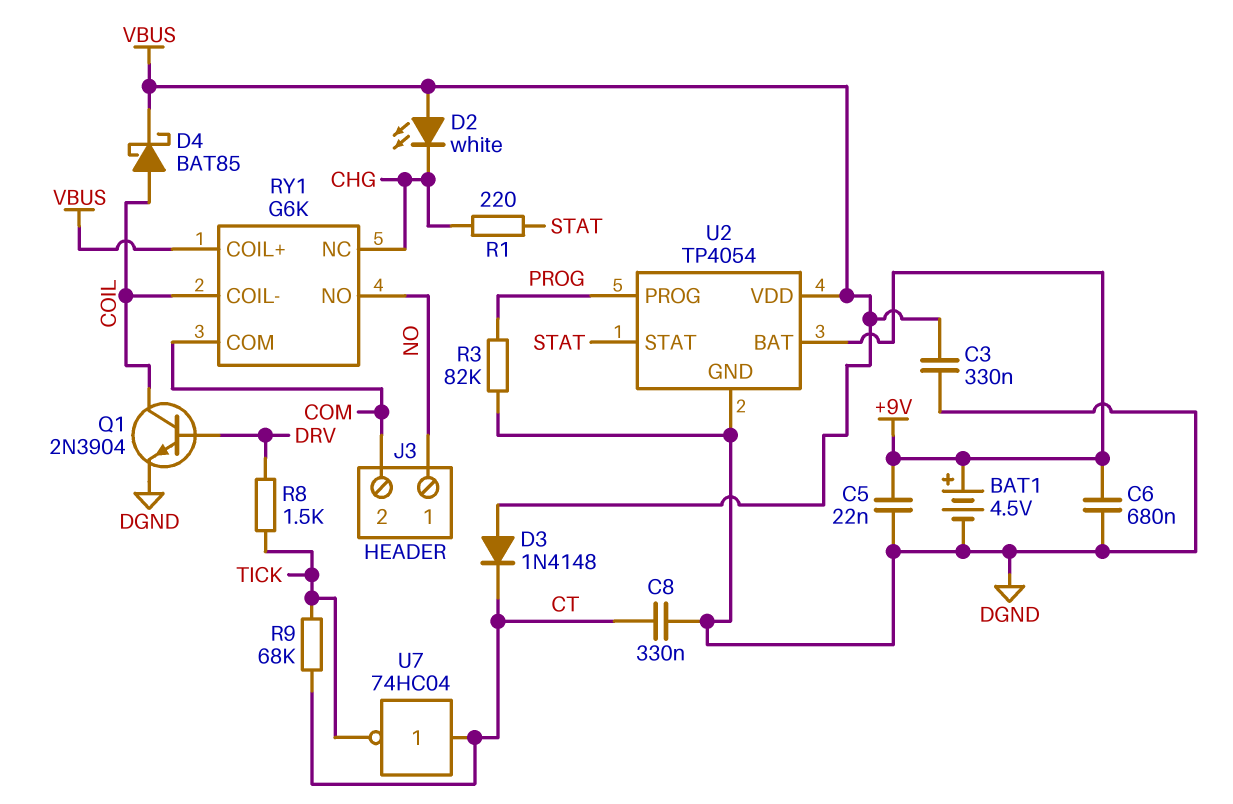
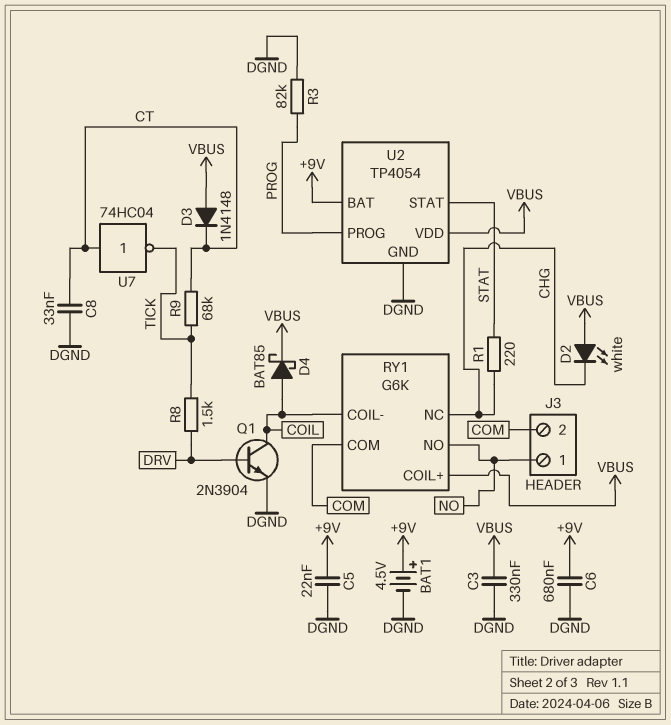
C8: 330nF (CT, DGND) -> 33nF (CT, DGND)

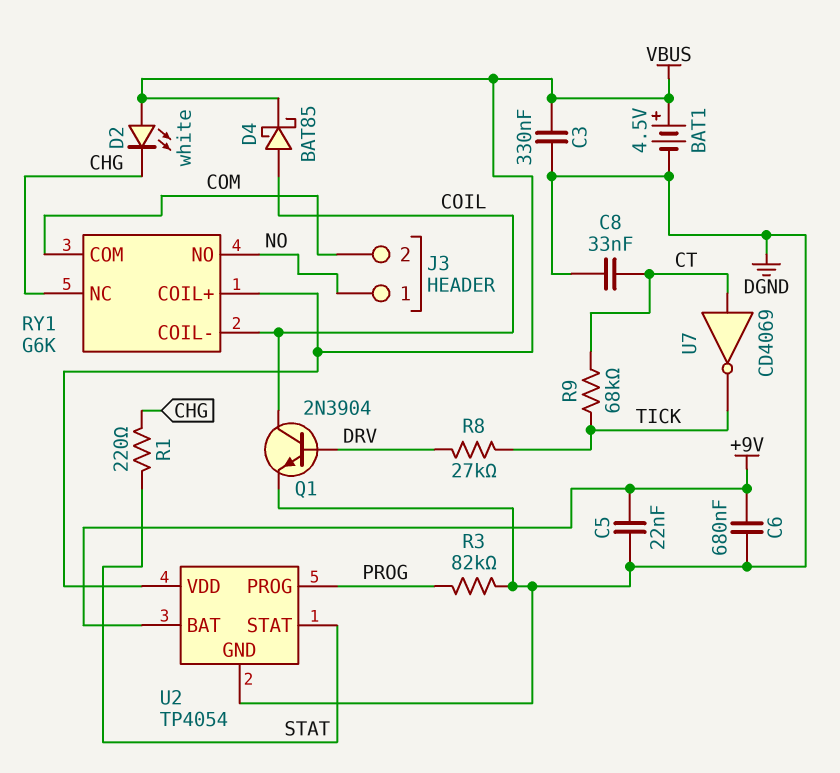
BAT1: 4.5V (plus +9V, minus DGND) -> 4.5V (plus VBUS, minus DGND)
D3: diode 1N4148 (A VBUS, K CT) -> none
R8: 1.5k (DRV, TICK) -> 27k (DRV, TICK)
U7: NOT 74HC04 (in CT, out TICK) -> NOT CD4069 (in CT, out TICK)

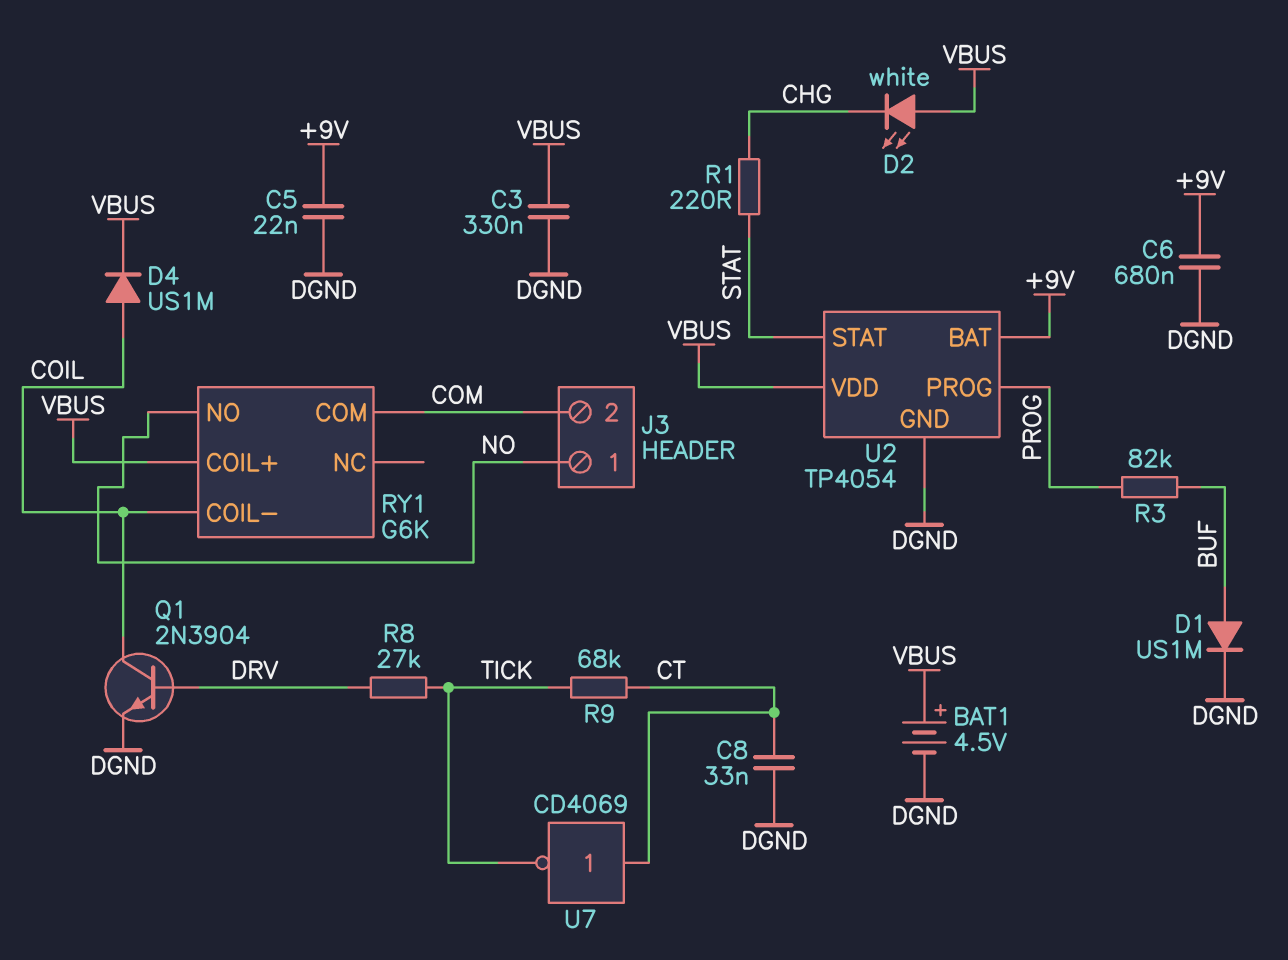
D1: none -> diode US1M (A BUF, K DGND)
D4: schottky BAT85 (A COIL, K VBUS) -> diode US1M (A COIL, K VBUS)
R3: 82k (DGND, PROG) -> 82k (BUF, PROG)
RY1 pin NC: CHG -> none

